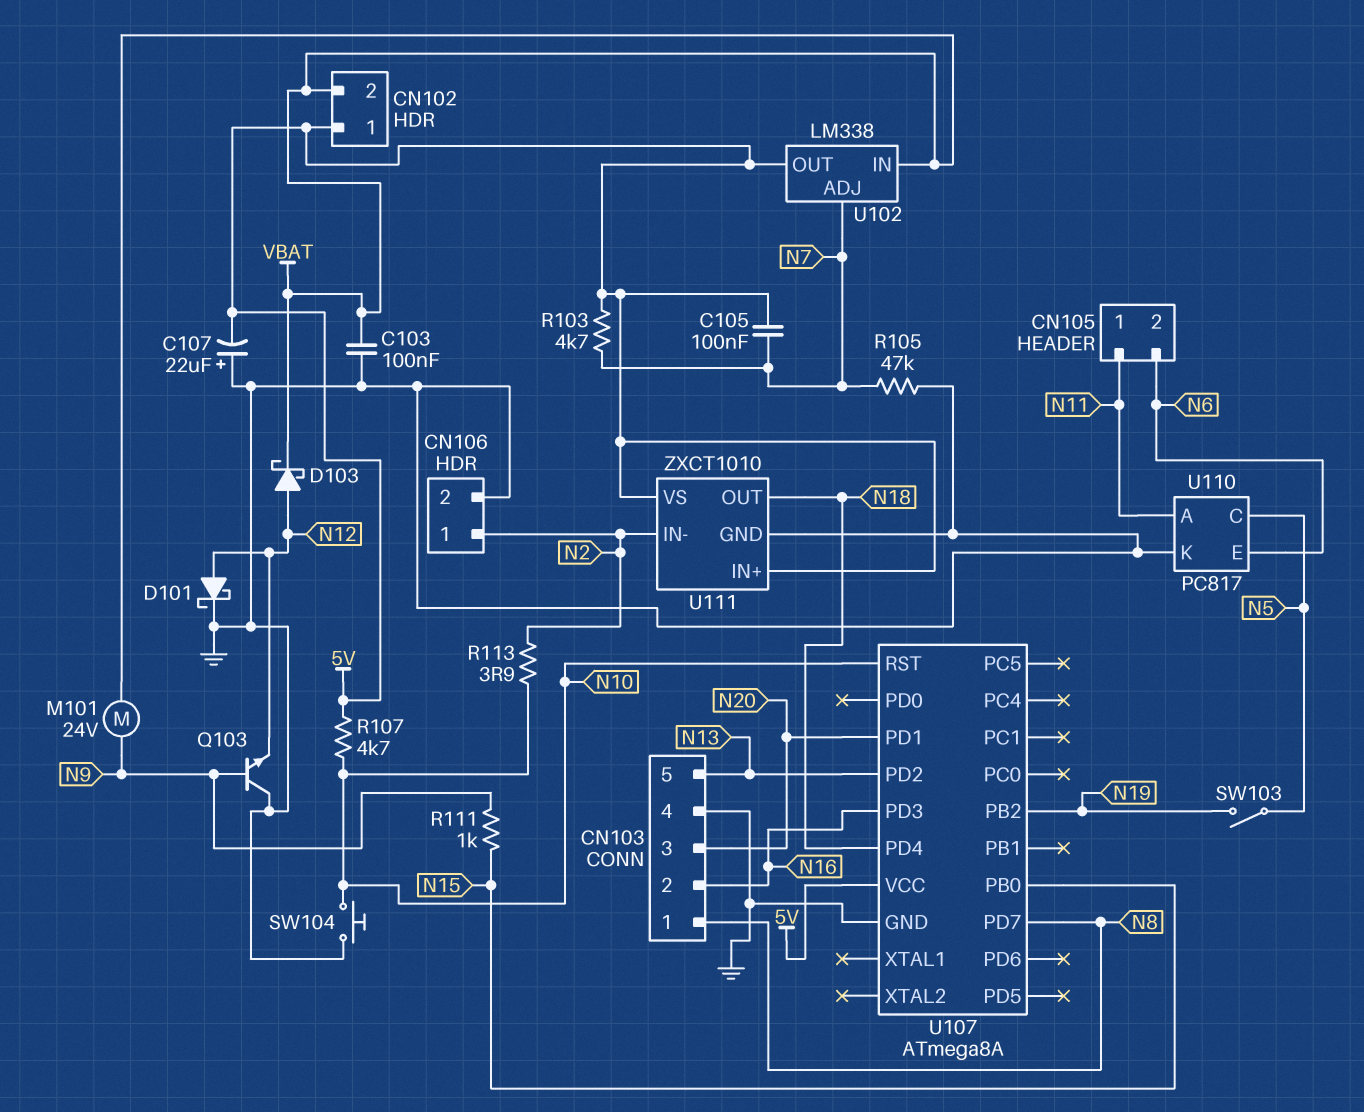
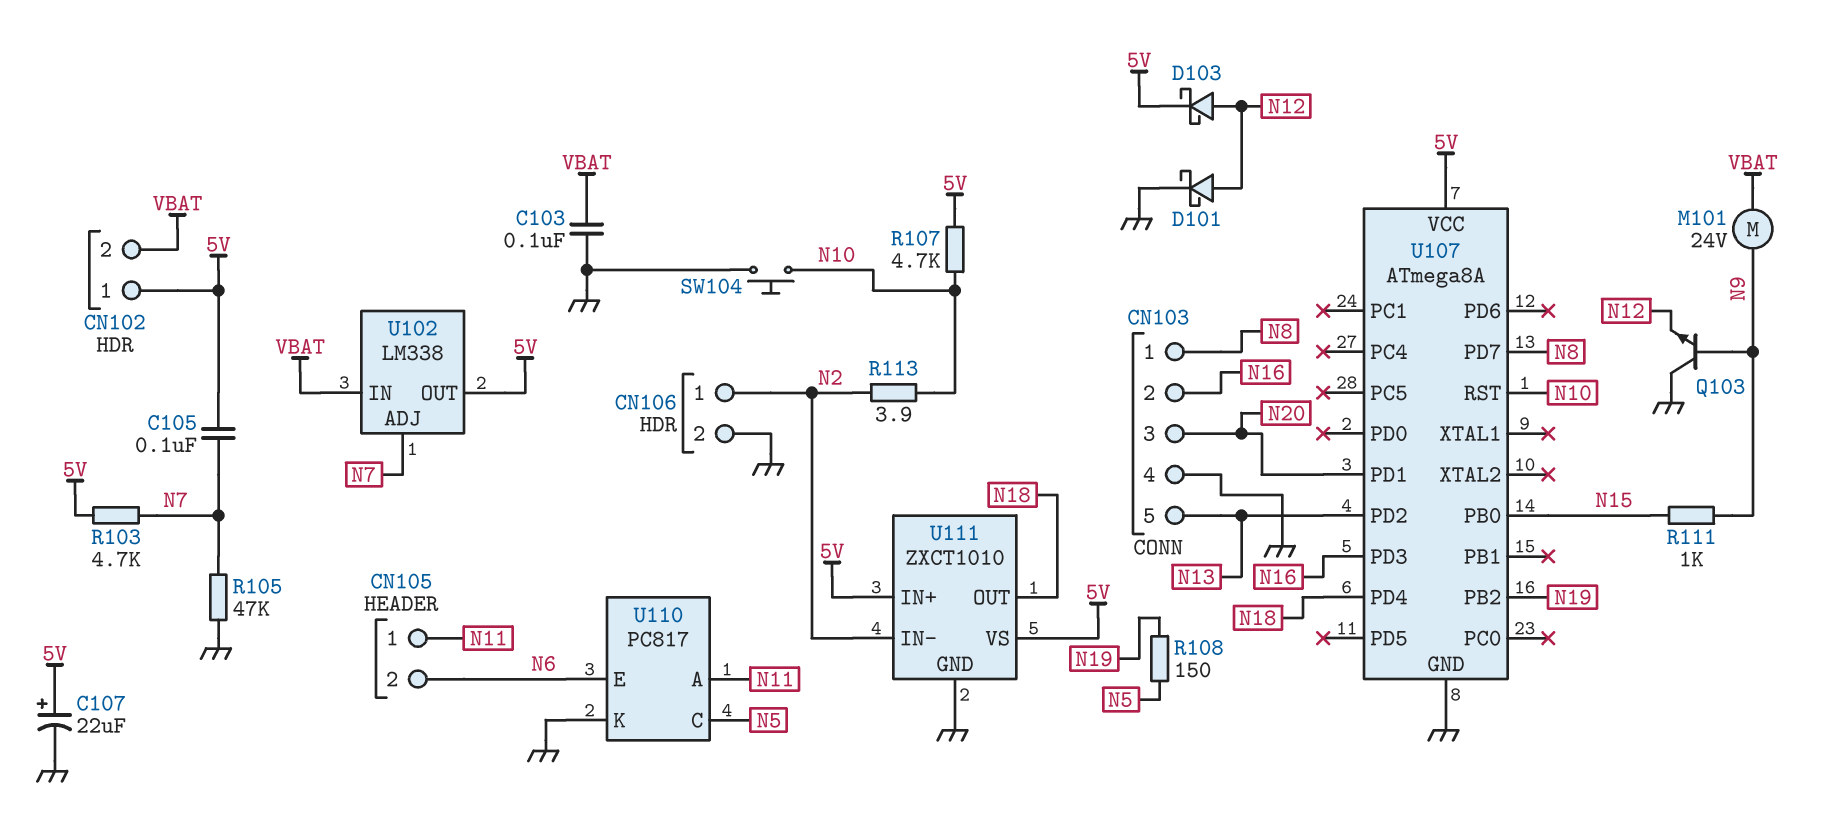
C107: 22uF (plus GND, minus 5V) -> 22uF (plus 5V, minus GND)
D103: schottky (A N12, K VBAT) -> schottky (A N12, K 5V)
R108: none -> 150 (N5, N19)
SW103: switch (N5, N19) -> none

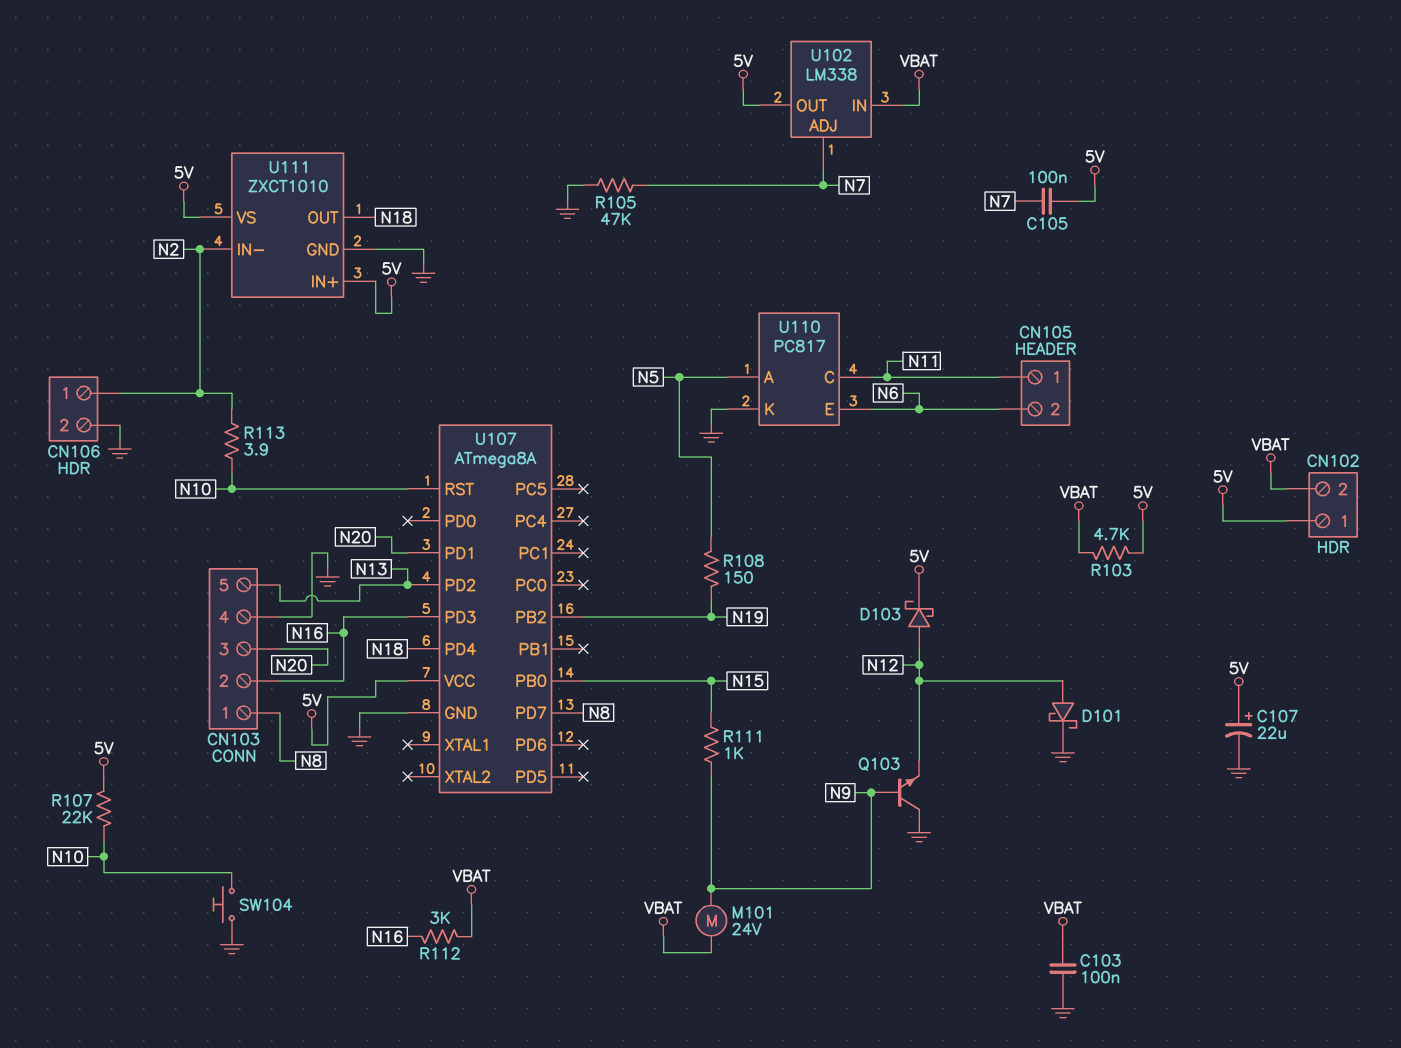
R103: 4.7k (5V, N7) -> 4.7k (5V, VBAT)
R107: 4.7k (5V, N10) -> 22k (5V, N10)
R112: none -> 3k (N16, VBAT)
U110 pin A: N11 -> N5
U110 pin C: N5 -> N11

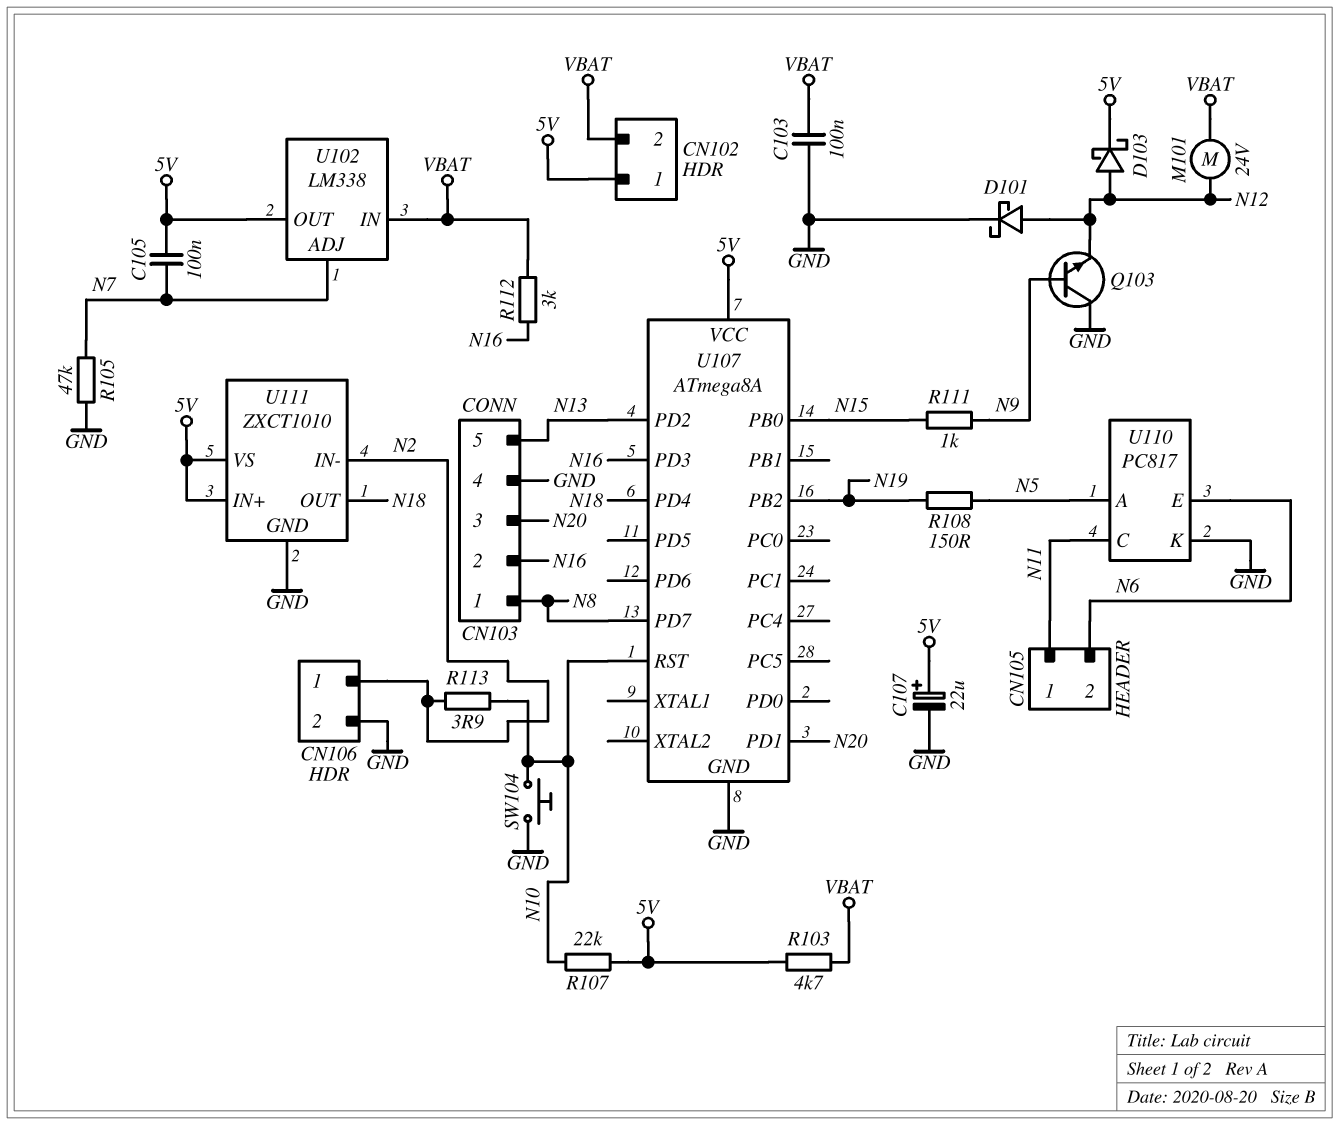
M101: motor 24V (N9, VBAT) -> motor 24V (N12, VBAT)

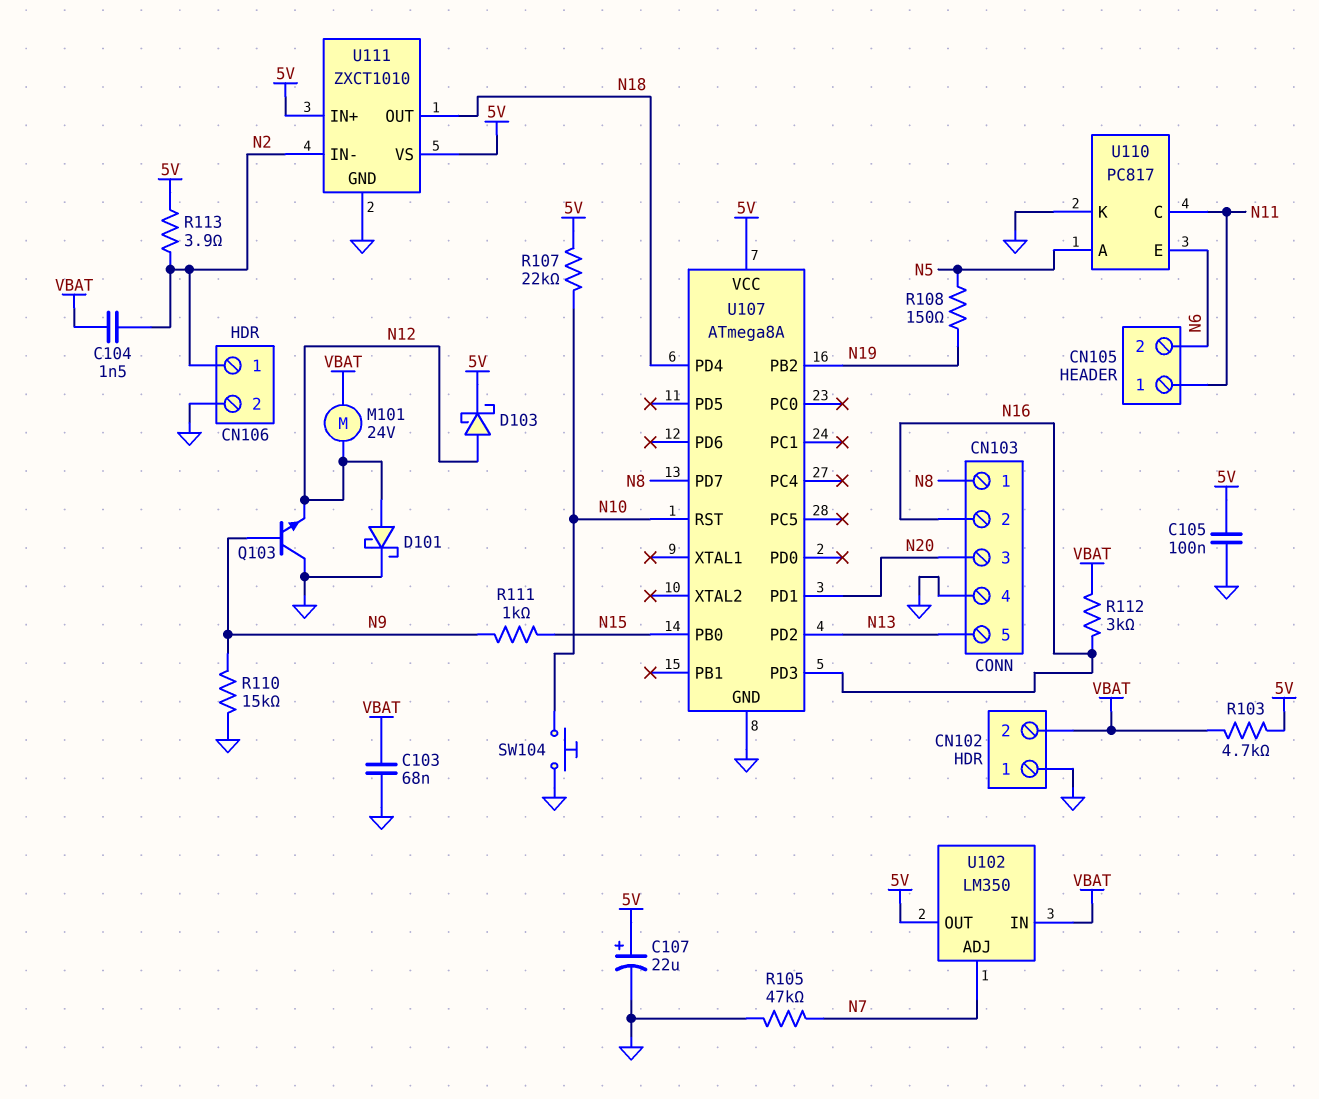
C103: 100nF (GND, VBAT) -> 68nF (GND, VBAT)
C104: none -> 1.5nF (N2, VBAT)
C105: 100nF (5V, N7) -> 100nF (5V, GND)
CN102 pin 1: 5V -> GND
R110: none -> 15k (GND, N9)
R113: 3.9 (N2, N10) -> 3.9 (5V, N2)
U102: LM338 -> LM350

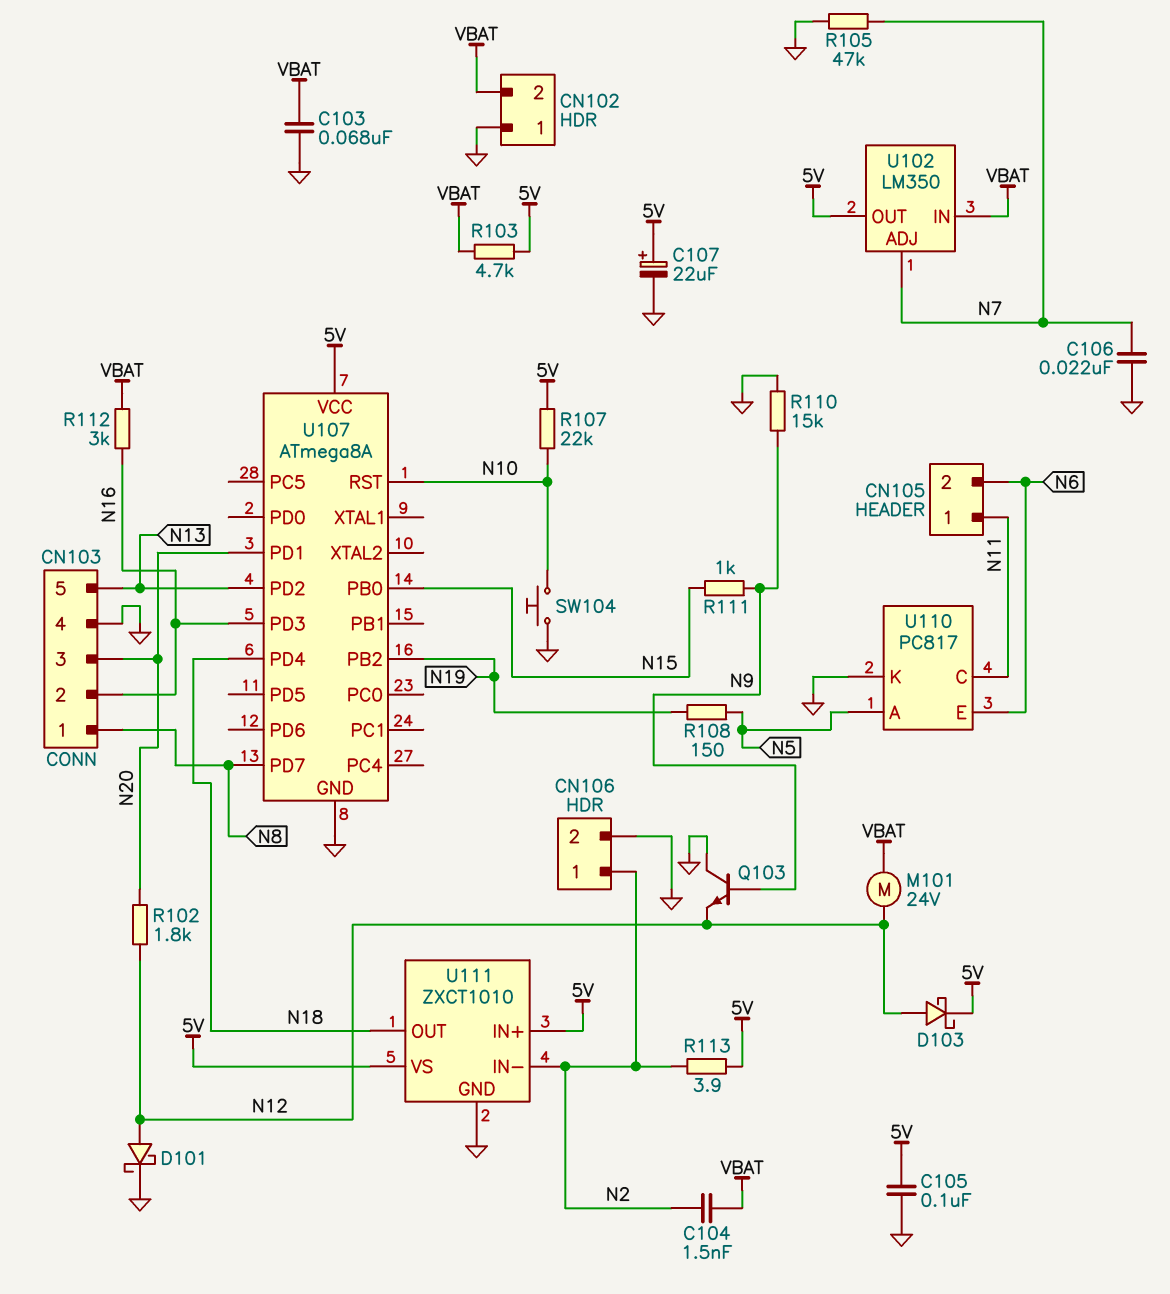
C106: none -> 22nF (GND, N7)
R102: none -> 1.8k (N12, N20)

